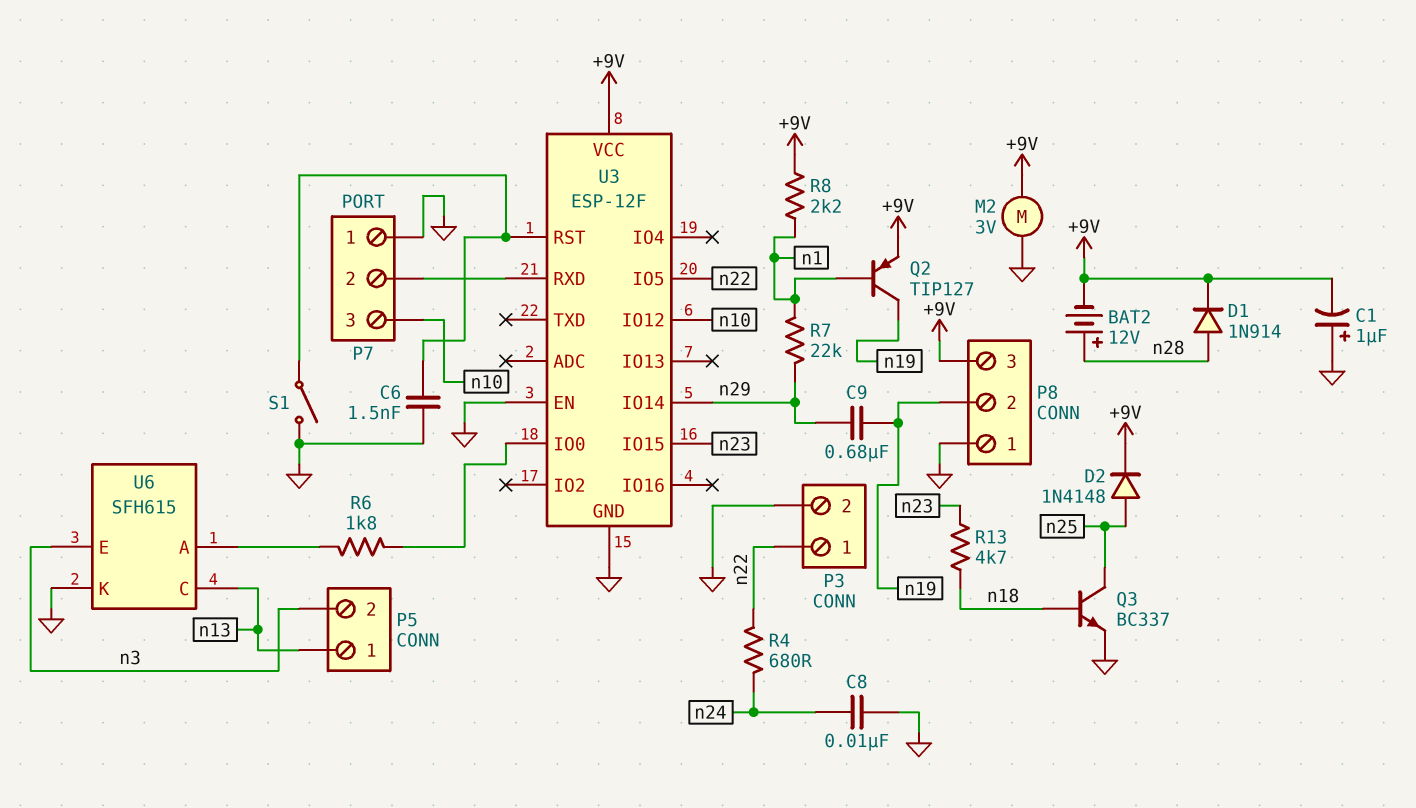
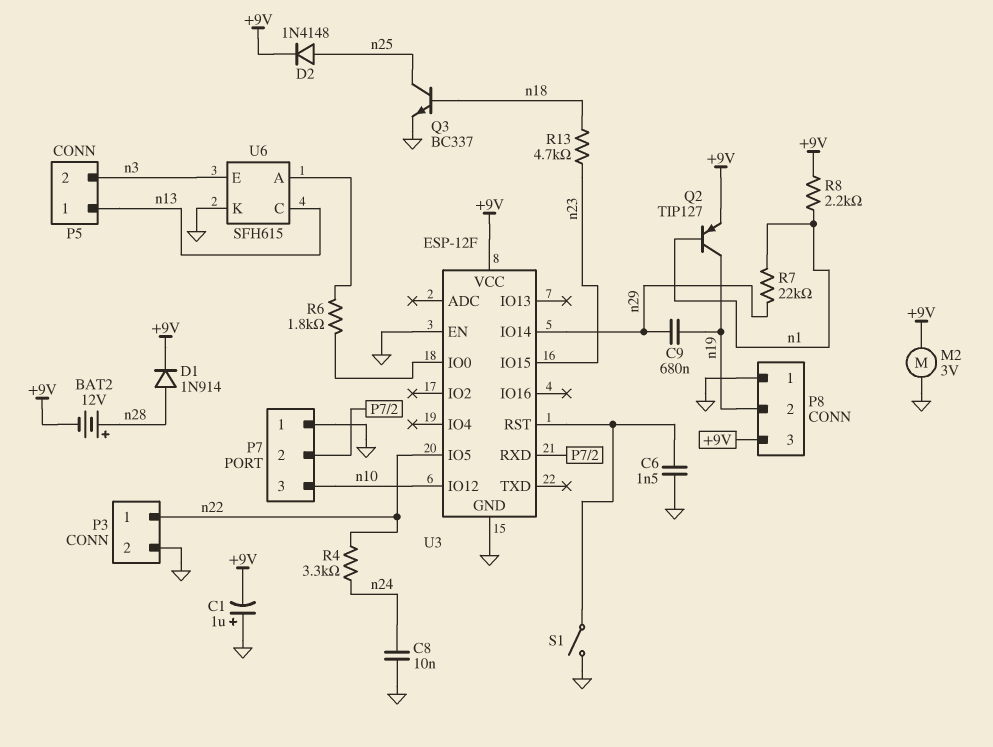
R4: 680 (n22, n24) -> 3.3k (n22, n24)

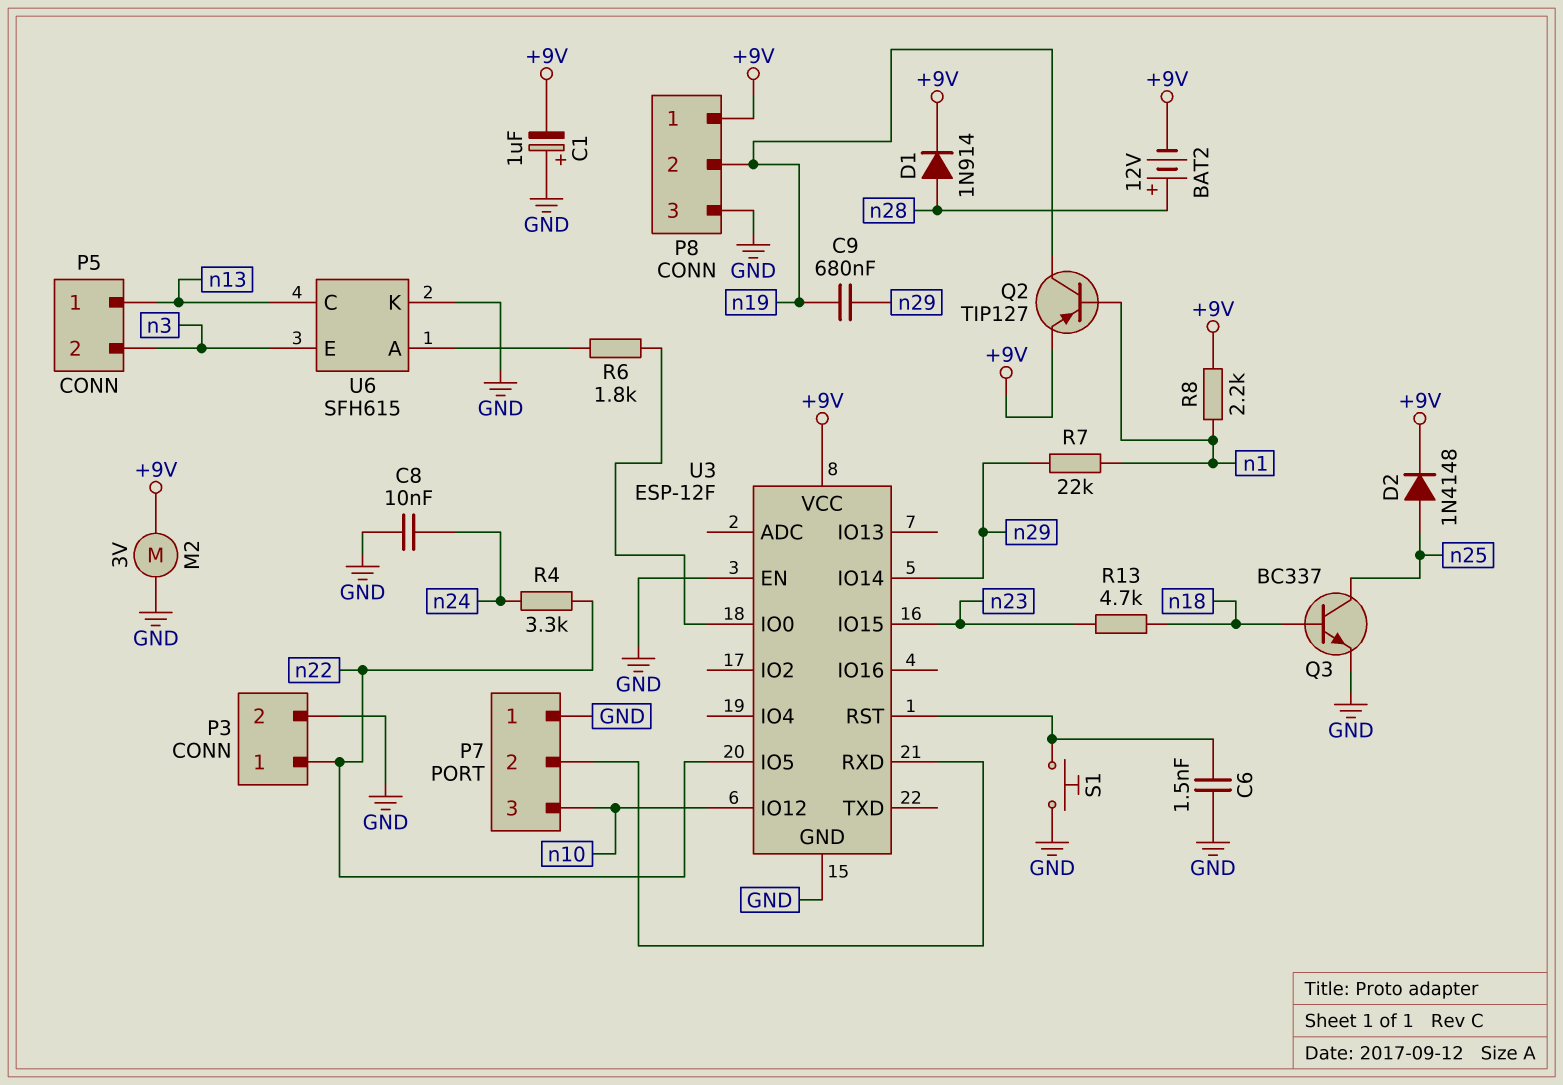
P8 pin 1: GND -> +9V
P8 pin 3: +9V -> GND
S1: switch (GND, U3/RST) -> button (GND, U3/RST)

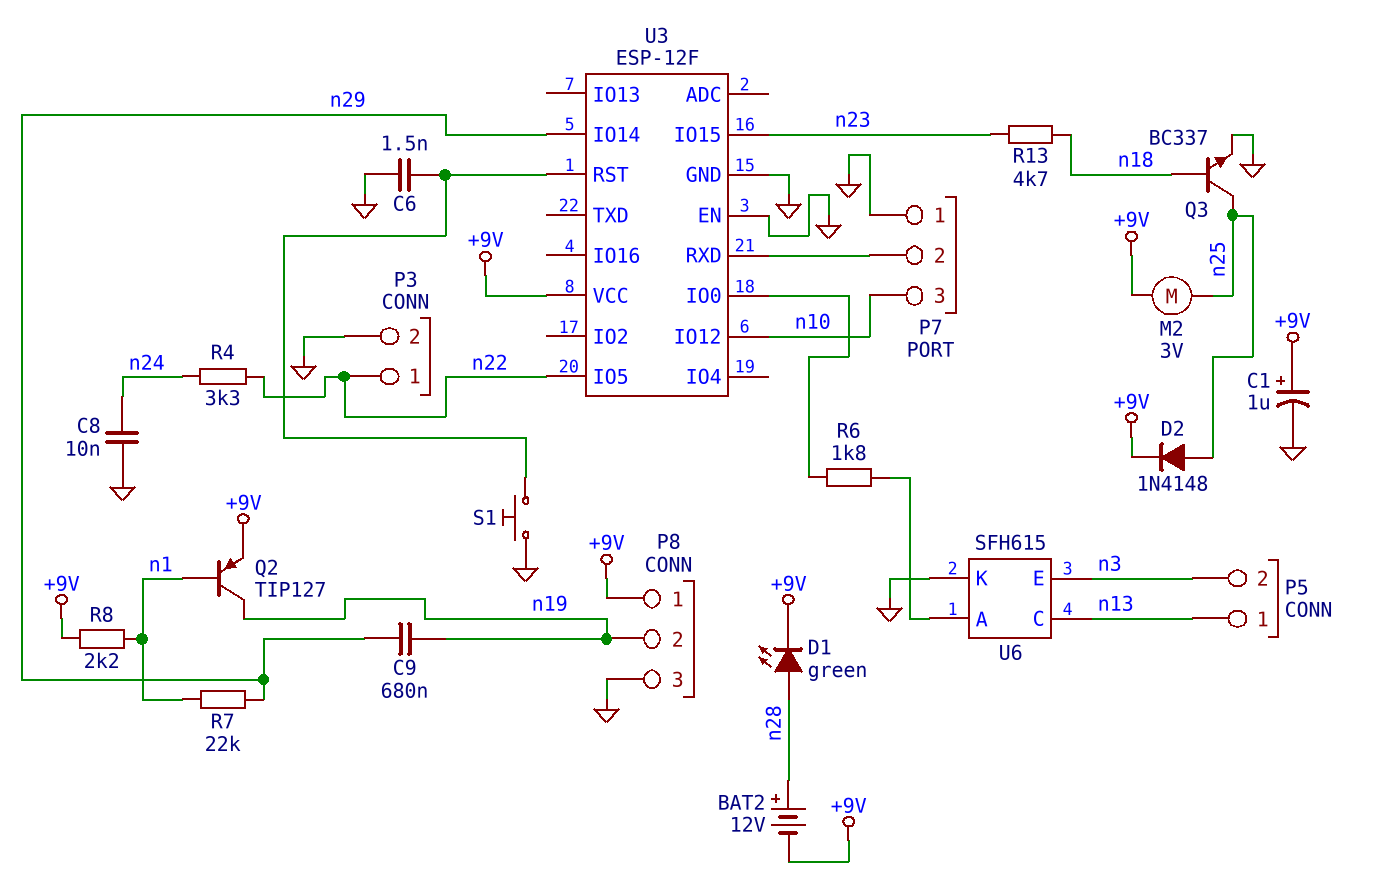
C1: 1uF (plus GND, minus +9V) -> 1uF (plus +9V, minus GND)
D1: diode 1N914 (A n28, K +9V) -> LED green (A n28, K +9V)
M2: motor 3V (+9V, GND) -> motor 3V (+9V, n25)

